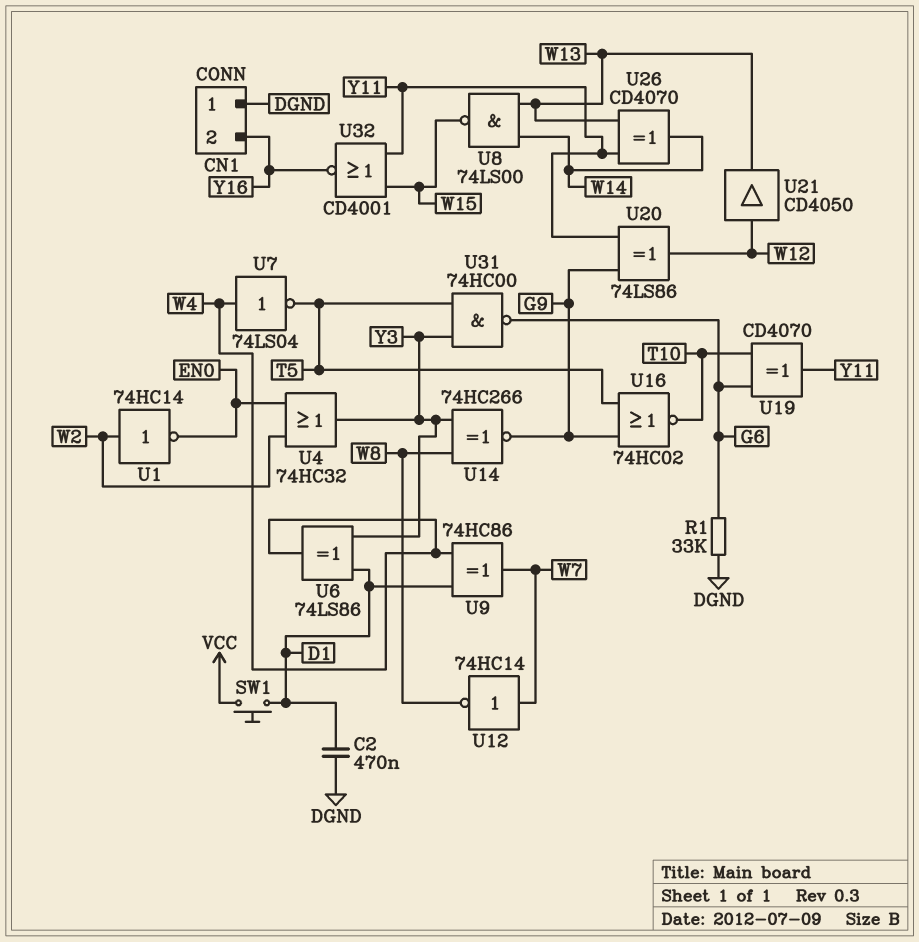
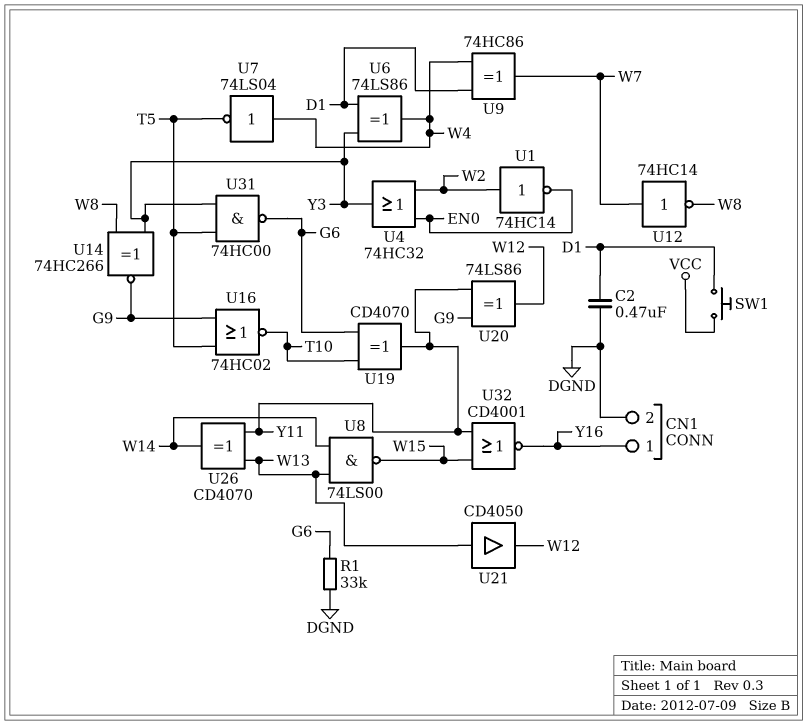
CN1 pin 1: DGND -> Y16
CN1 pin 2: Y16 -> DGND
U21: buffer CD4050 (in W12, out W13) -> buffer CD4050 (in W13, out W12)

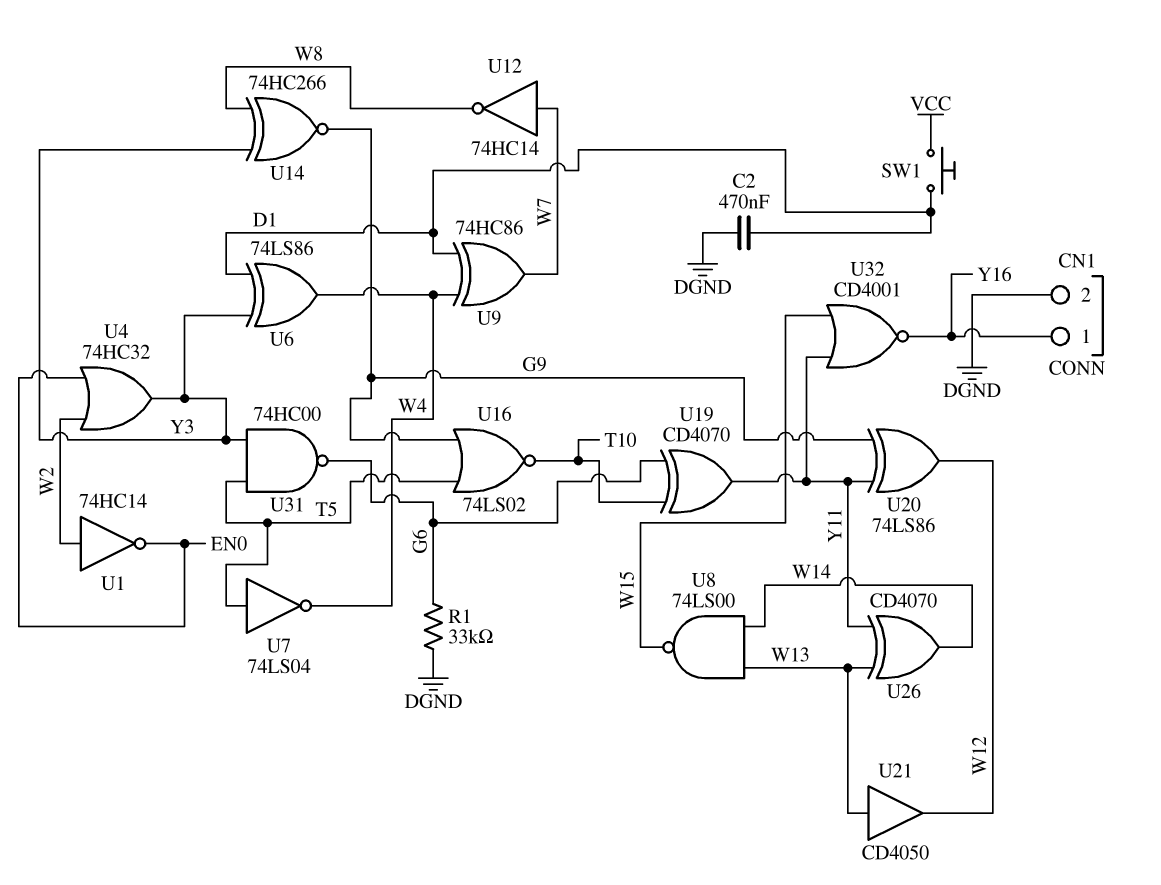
U7: NOT 74LS04 (in W4, out T5) -> NOT 74LS04 (in T5, out W4)
U16: NOR 74HC02 (in G9, in T5, out T10) -> NOR 74LS02 (in G9, in T5, out T10)

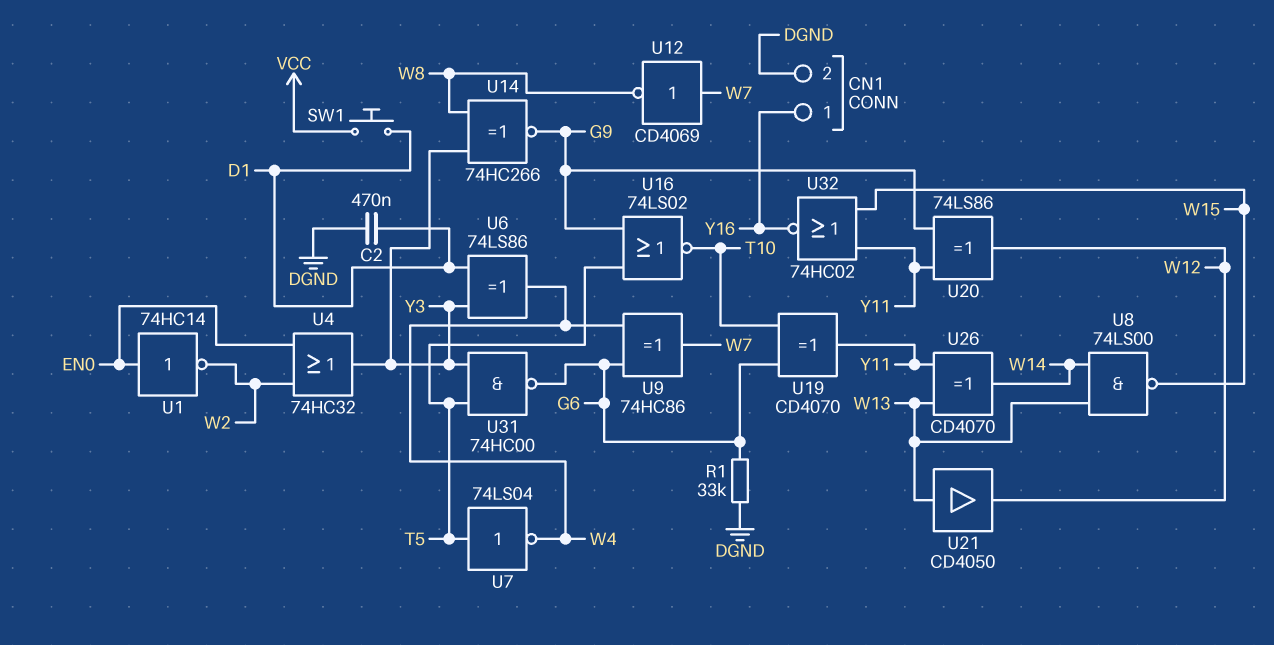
U1: NOT 74HC14 (in W2, out EN0) -> NOT 74HC14 (in EN0, out W2)
U9: XOR 74HC86 (in D1, in W4, out W7) -> XOR 74HC86 (in G6, in W4, out W7)
U12: NOT 74HC14 (in W7, out W8) -> NOT CD4069 (in W7, out W8)
U32: NOR CD4001 (in W15, in Y11, out Y16) -> NOR 74HC02 (in W15, in Y11, out Y16)

